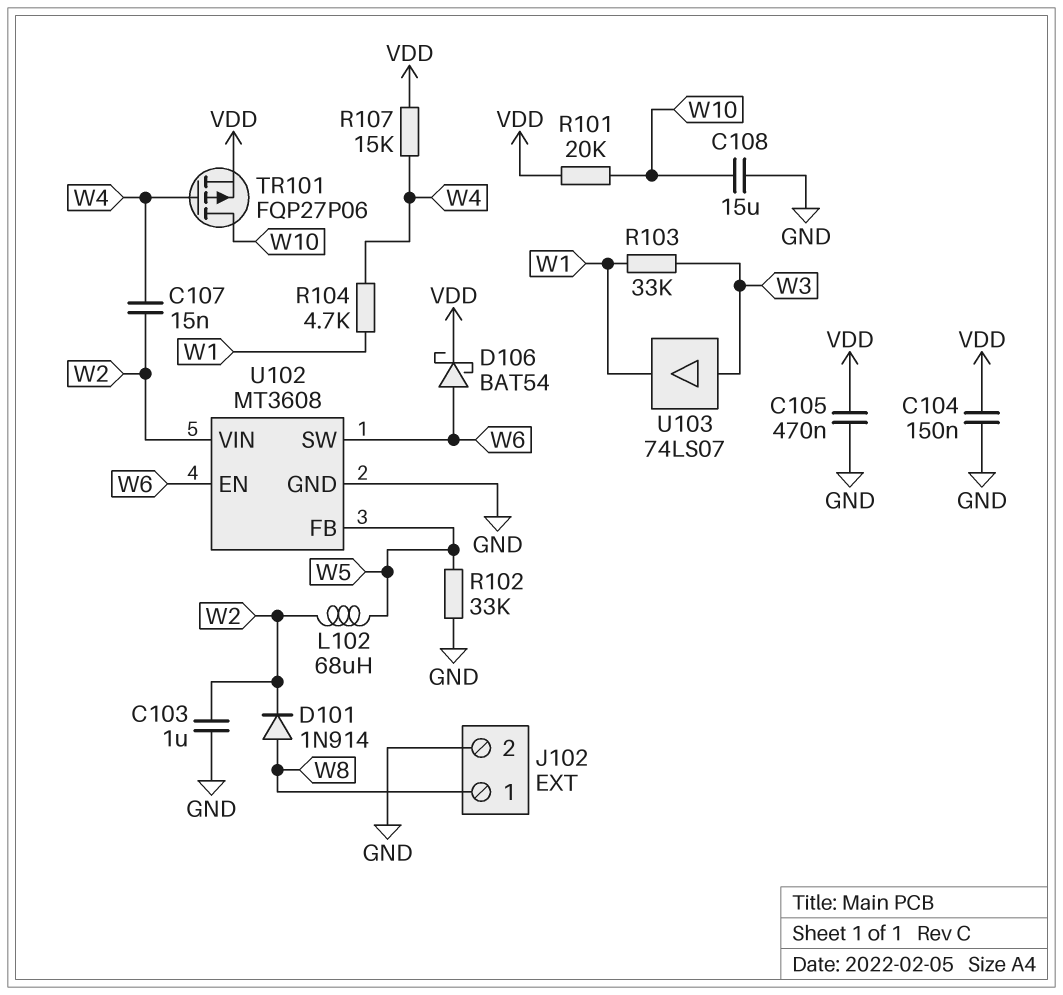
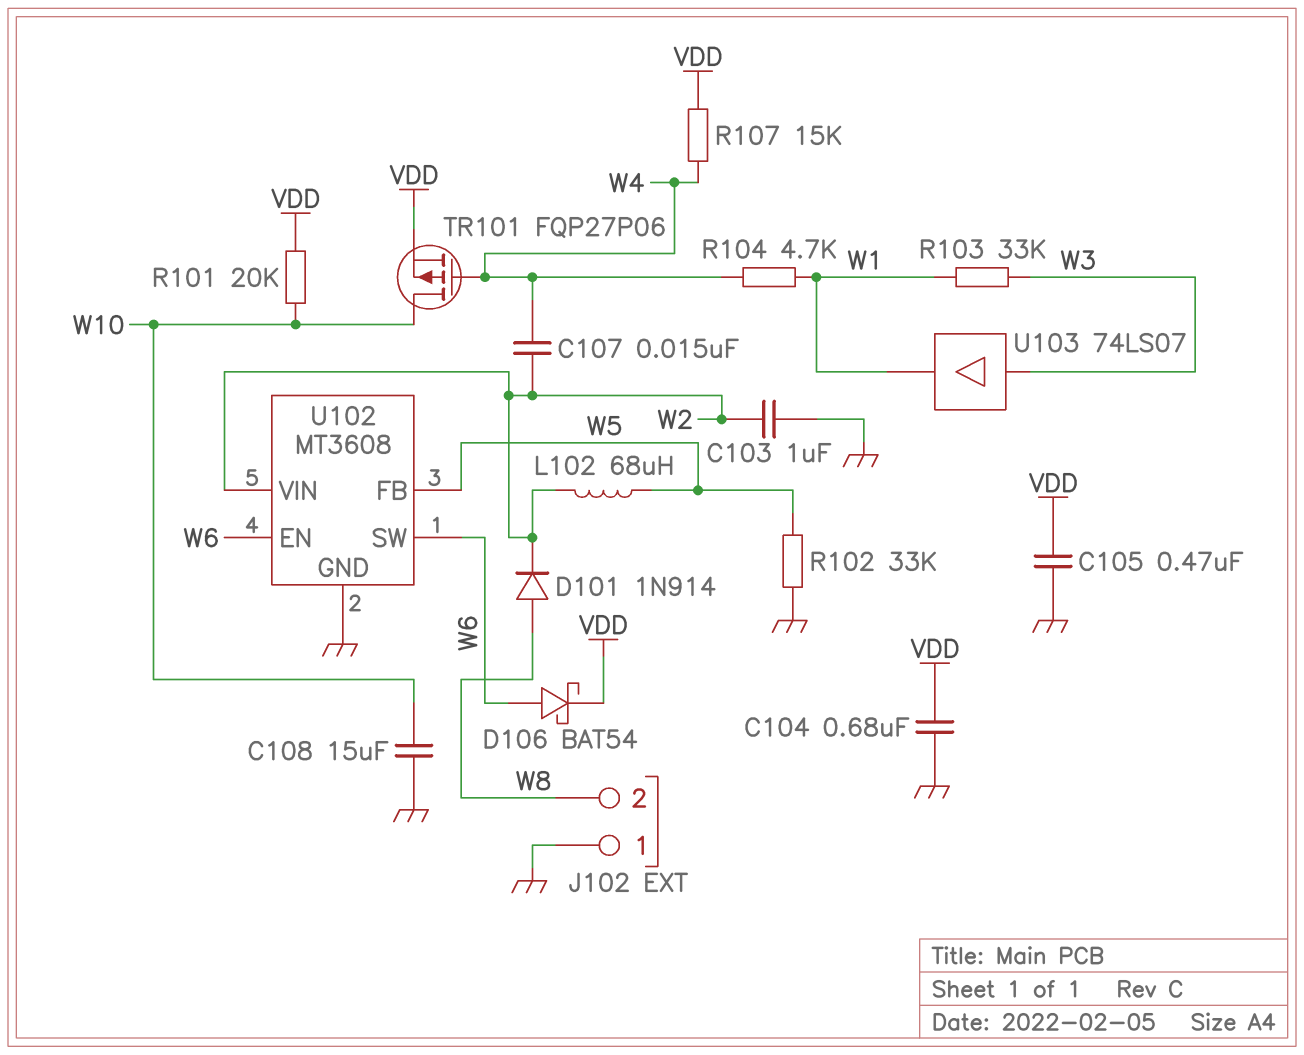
C104: 150nF (GND, VDD) -> 680nF (GND, VDD)
J102 pin 1: W8 -> GND
J102 pin 2: GND -> W8

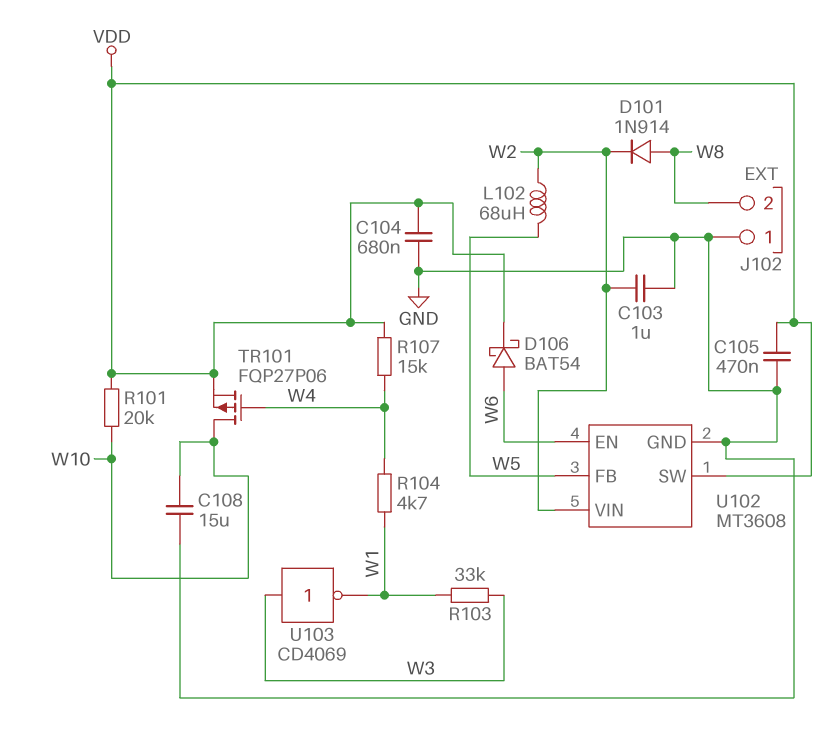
C107: 15nF (W2, W4) -> none
R102: 33k (GND, W5) -> none
U102 pin SW: W6 -> VDD
U103: buffer 74LS07 (in W3, out W1) -> NOT CD4069 (in W3, out W1)

